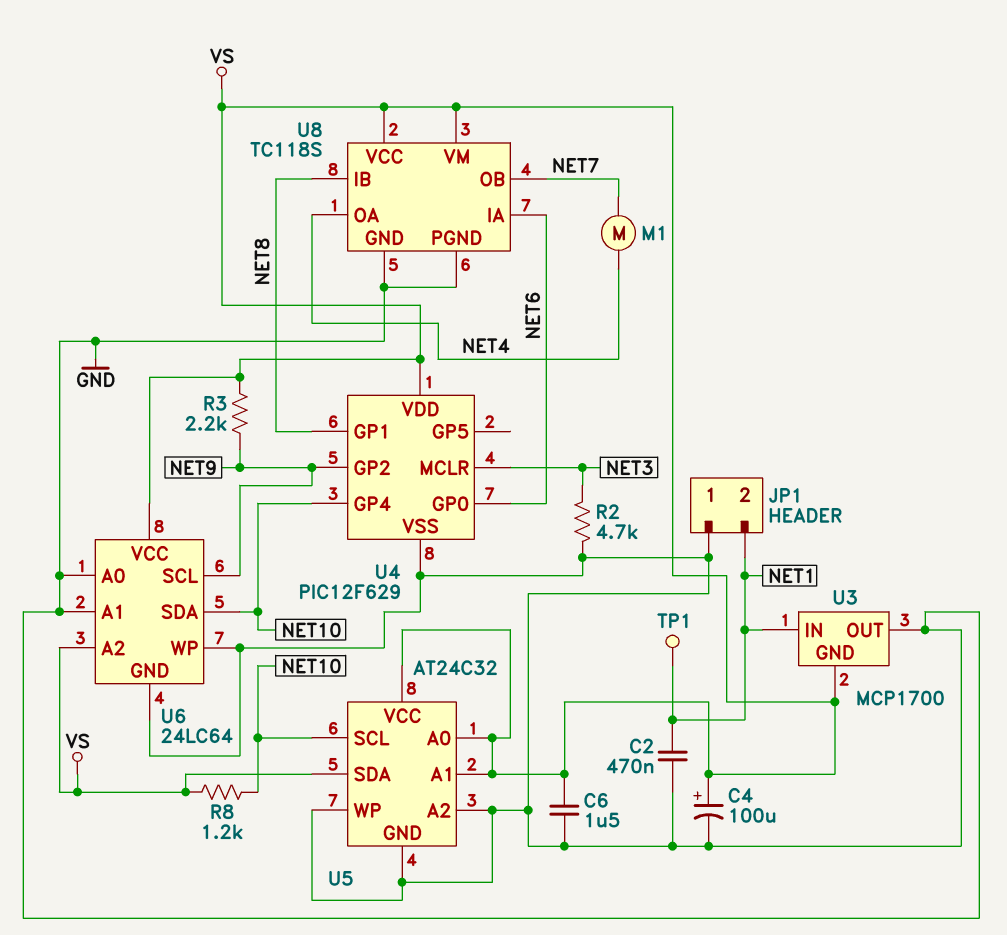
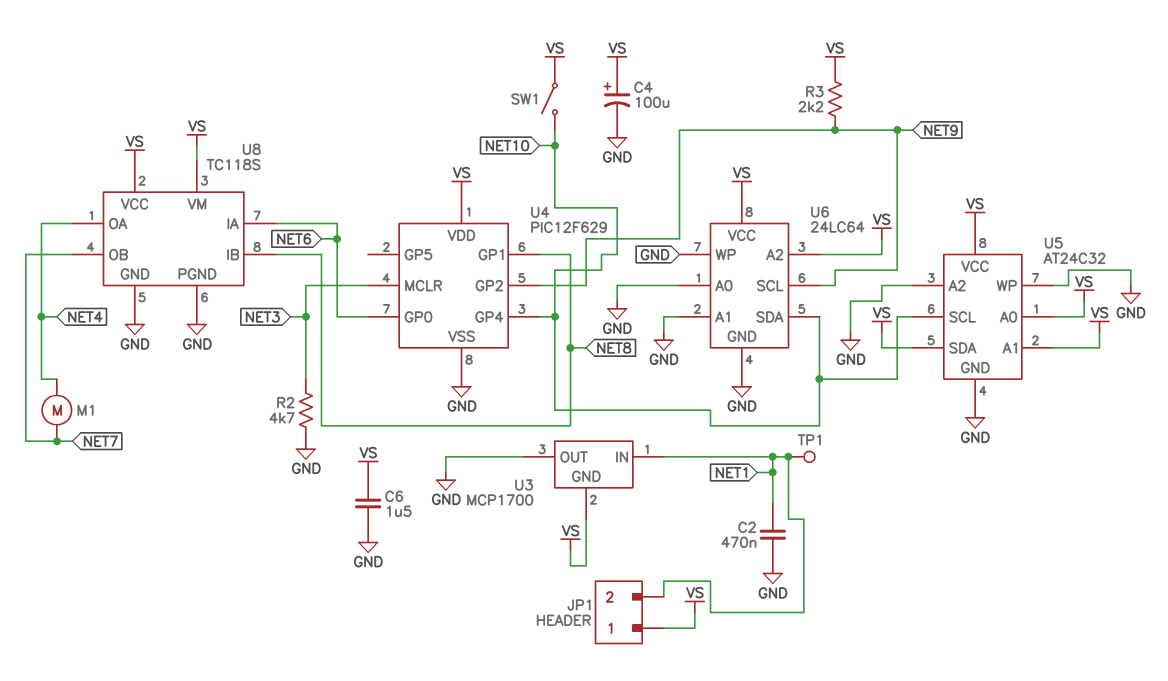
JP1 pin 1: GND -> VS
R8: 1.2k (NET10, VS) -> none
SW1: none -> switch (NET10, VS)

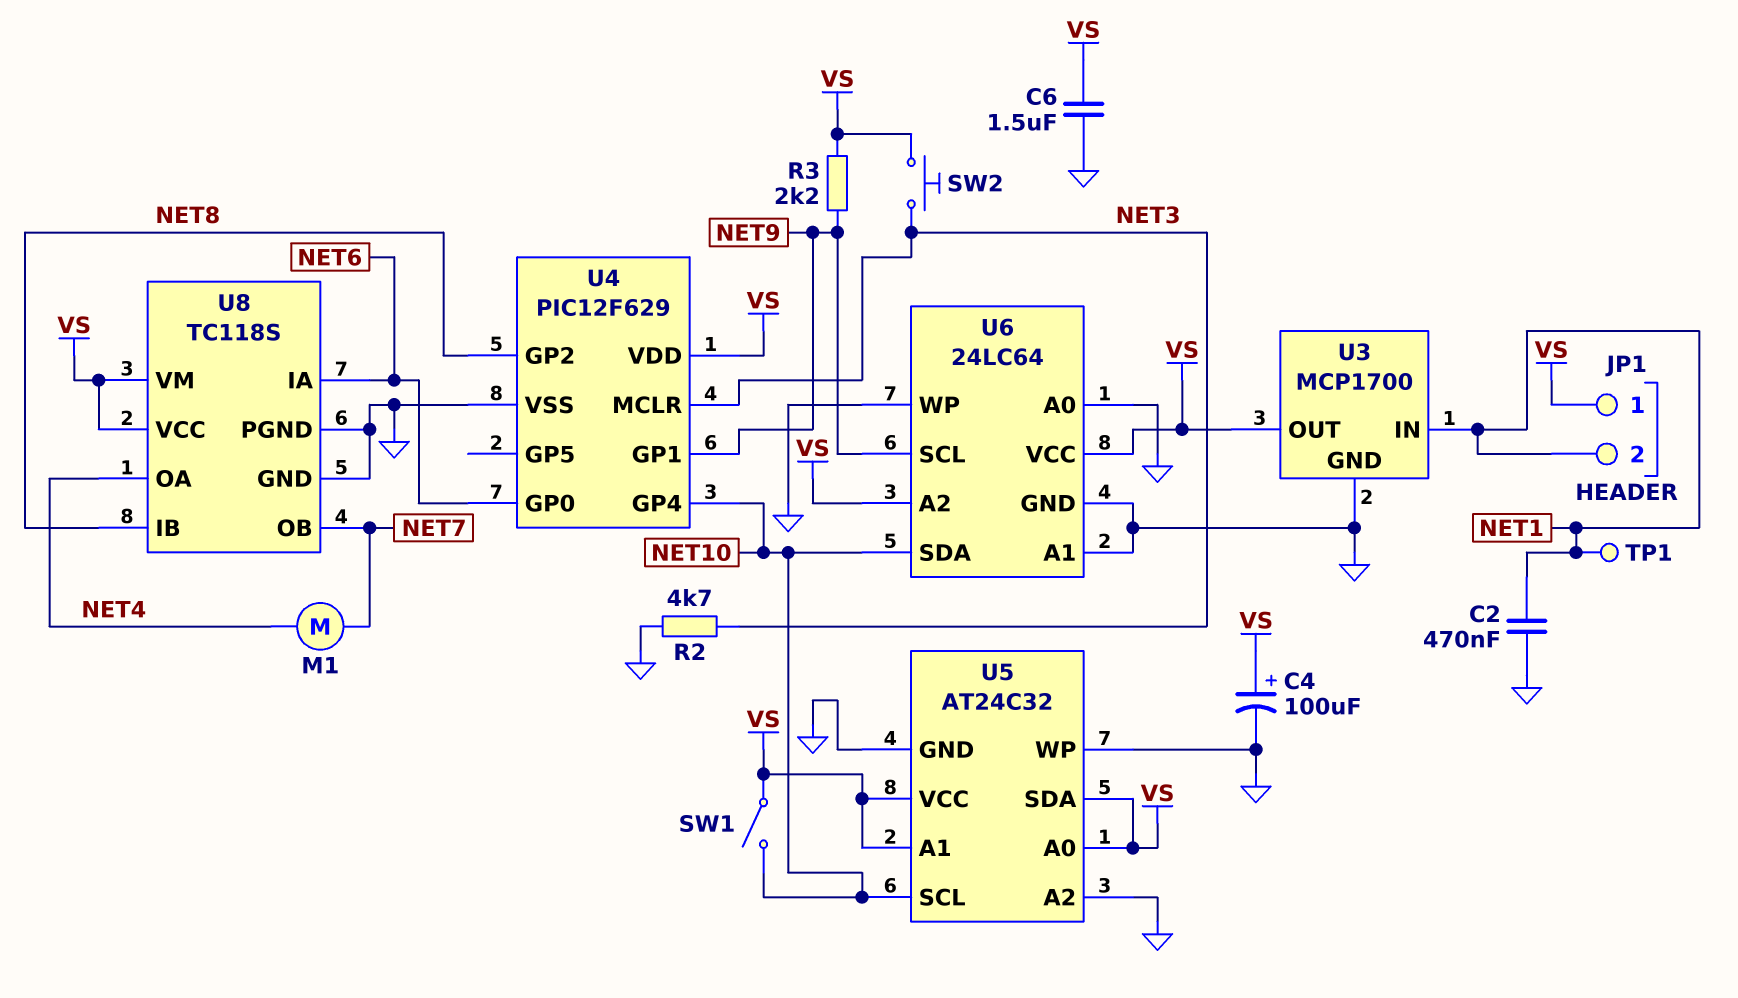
SW2: none -> button (NET3, VS)
U3 pin GND: VS -> GND
U3 pin OUT: GND -> VS
U4 pin GP1: NET8 -> NET9
U4 pin GP2: NET9 -> NET8

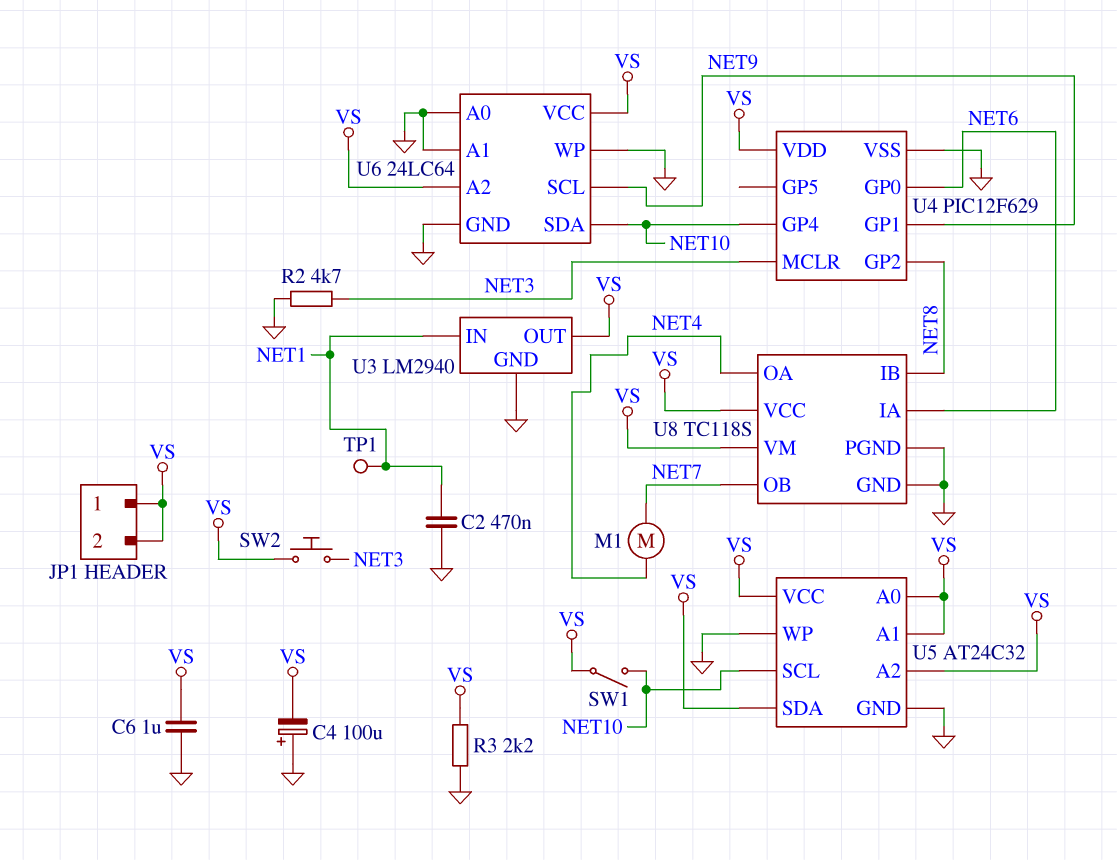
C4: 100uF (plus VS, minus GND) -> 100uF (plus GND, minus VS)
C6: 1.5uF (GND, VS) -> 1uF (GND, VS)
JP1 pin 2: NET1 -> VS
R3: 2.2k (NET9, VS) -> 2.2k (GND, VS)
U3: MCP1700 -> LM2940
U5 pin A2: GND -> VS

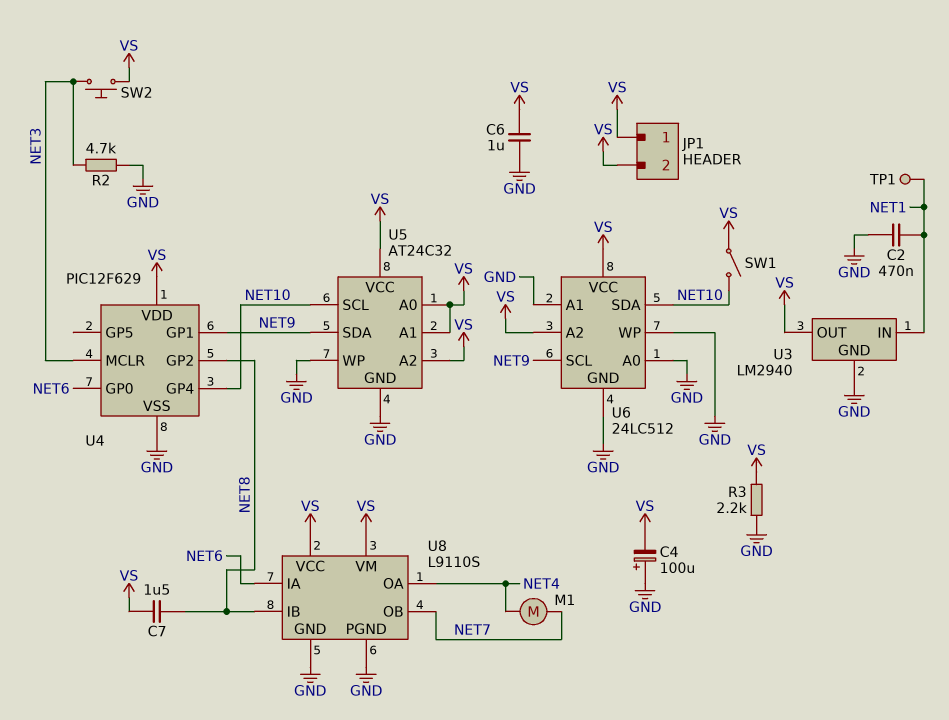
C7: none -> 1.5uF (NET8, VS)
U5 pin SDA: VS -> NET9
U6: 24LC64 -> 24LC512
U8: TC118S -> L9110S

